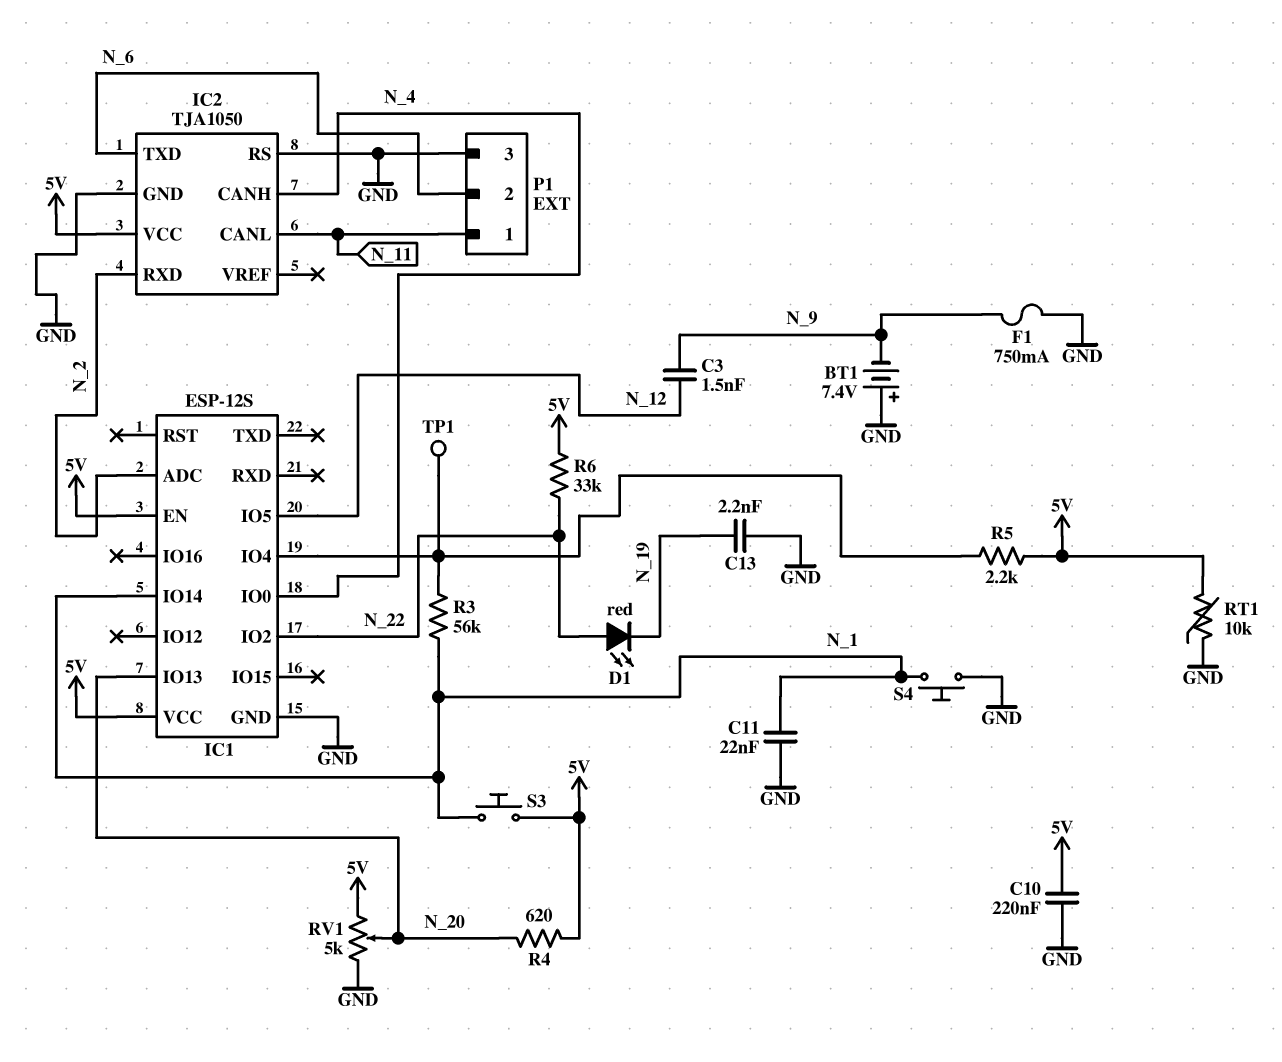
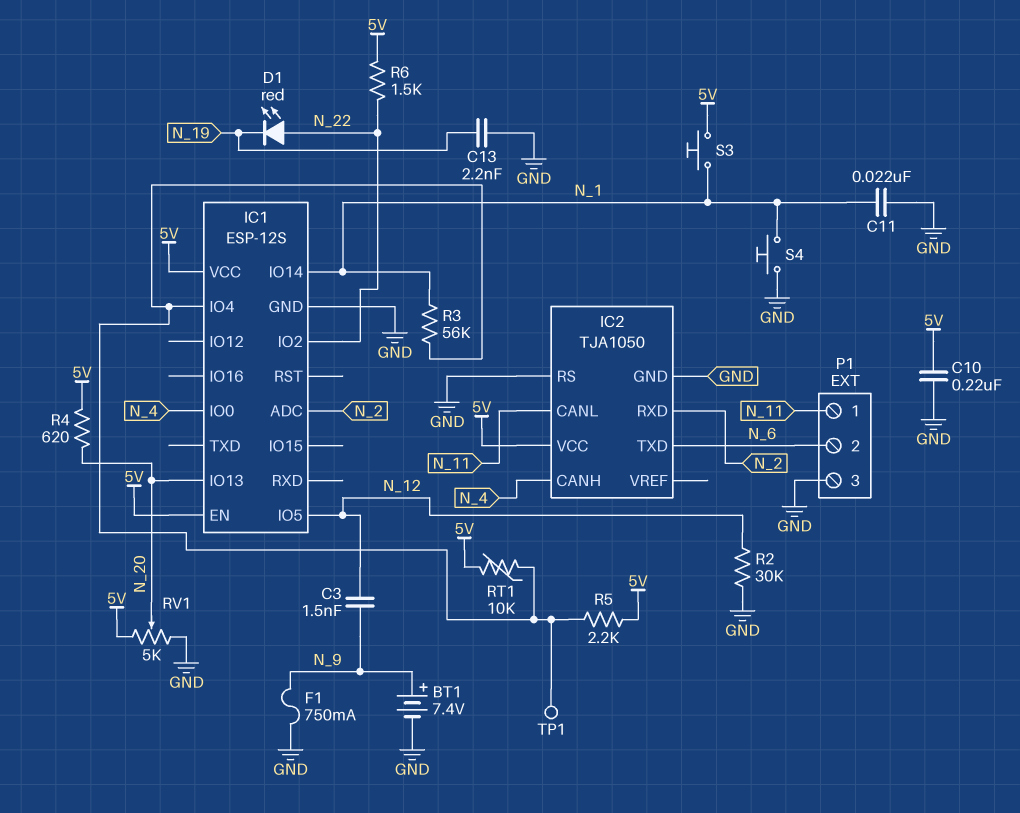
BT1: 7.4V (plus GND, minus N_9) -> 7.4V (plus N_9, minus GND)
R2: none -> 30k (GND, N_12)
R6: 33k (5V, N_22) -> 1.5k (5V, N_22)
RT1: 10k (5V, GND) -> 10k (5V, IC1/IO4)

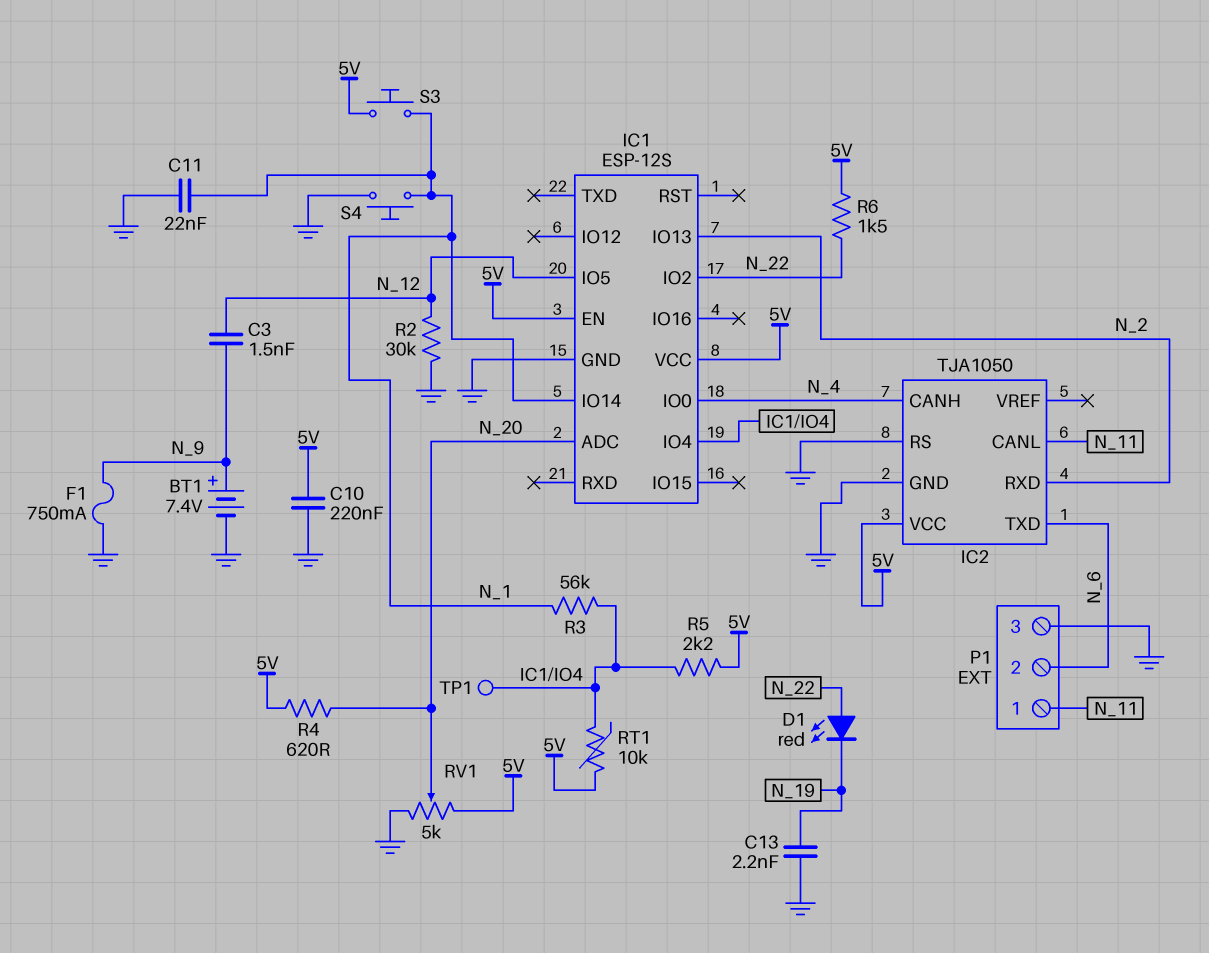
IC1 pin ADC: N_2 -> N_20
IC1 pin IO13: N_20 -> N_2

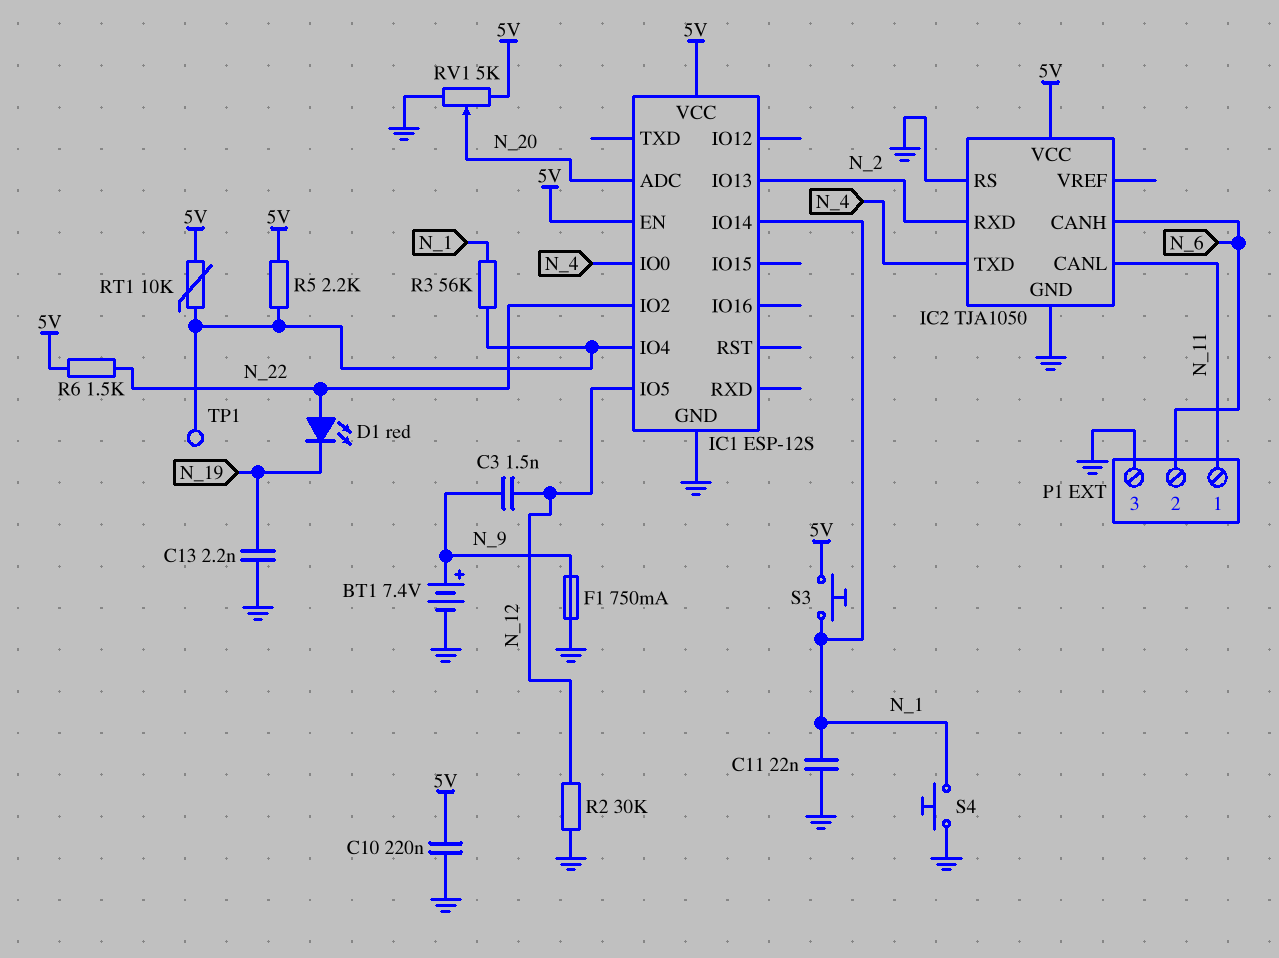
IC2 pin CANH: N_4 -> N_6
IC2 pin TXD: N_6 -> N_4
R4: 620 (5V, N_20) -> none

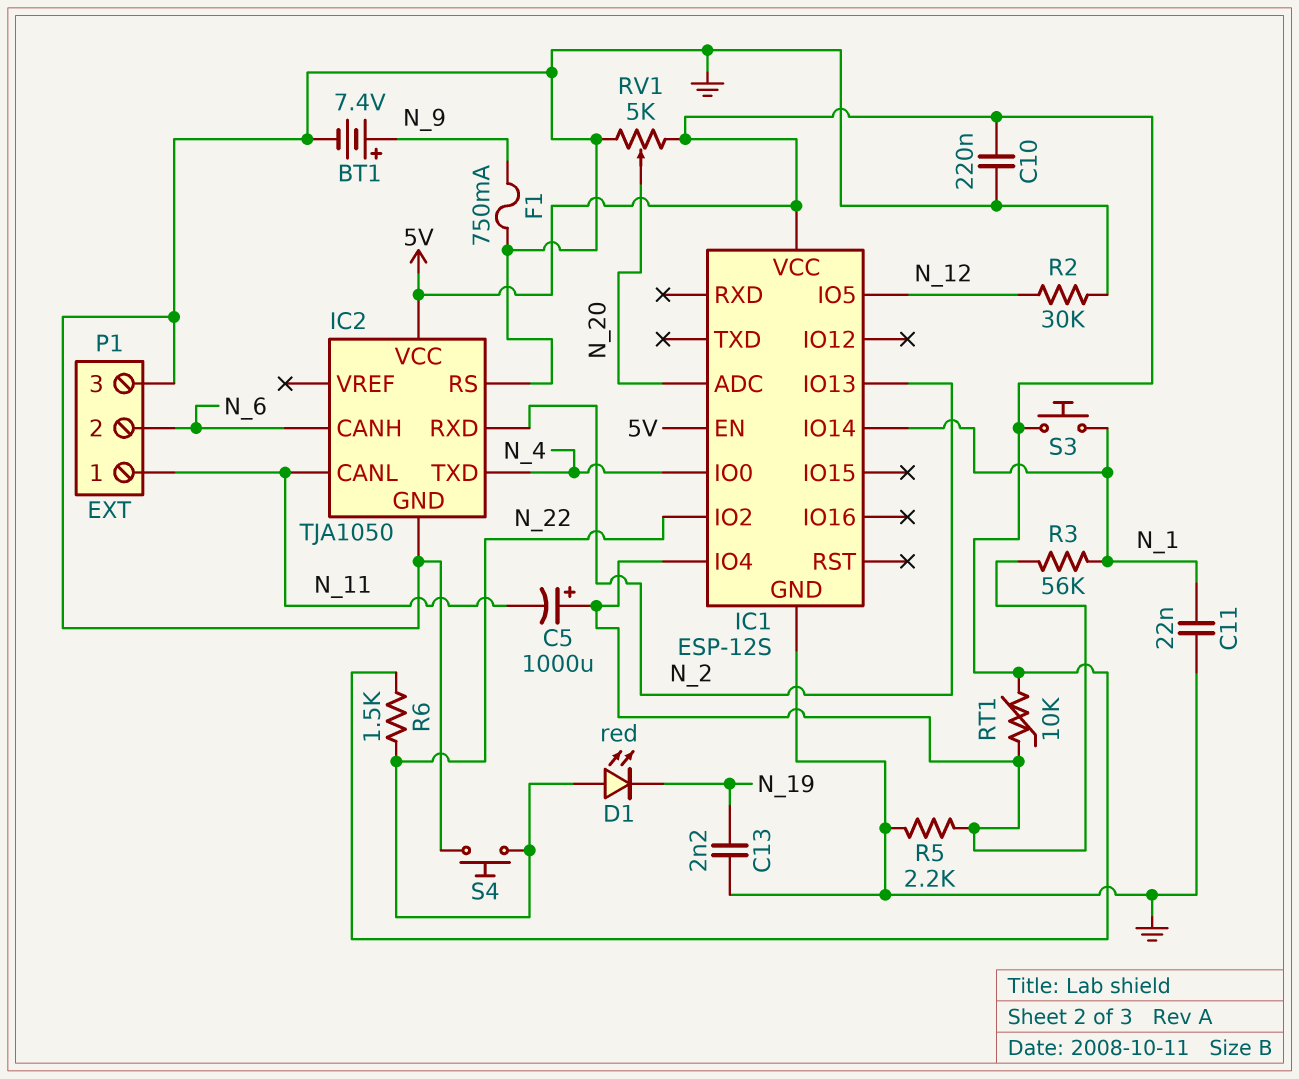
C3: 1.5nF (N_9, N_12) -> none
C5: none -> 1000uF (plus IC1/IO4, minus N_11)
R5: 2.2k (5V, IC1/IO4) -> 2.2k (GND, IC1/IO4)
S4: button (GND, N_1) -> button (GND, N_22)
TP1: test point (IC1/IO4) -> none

